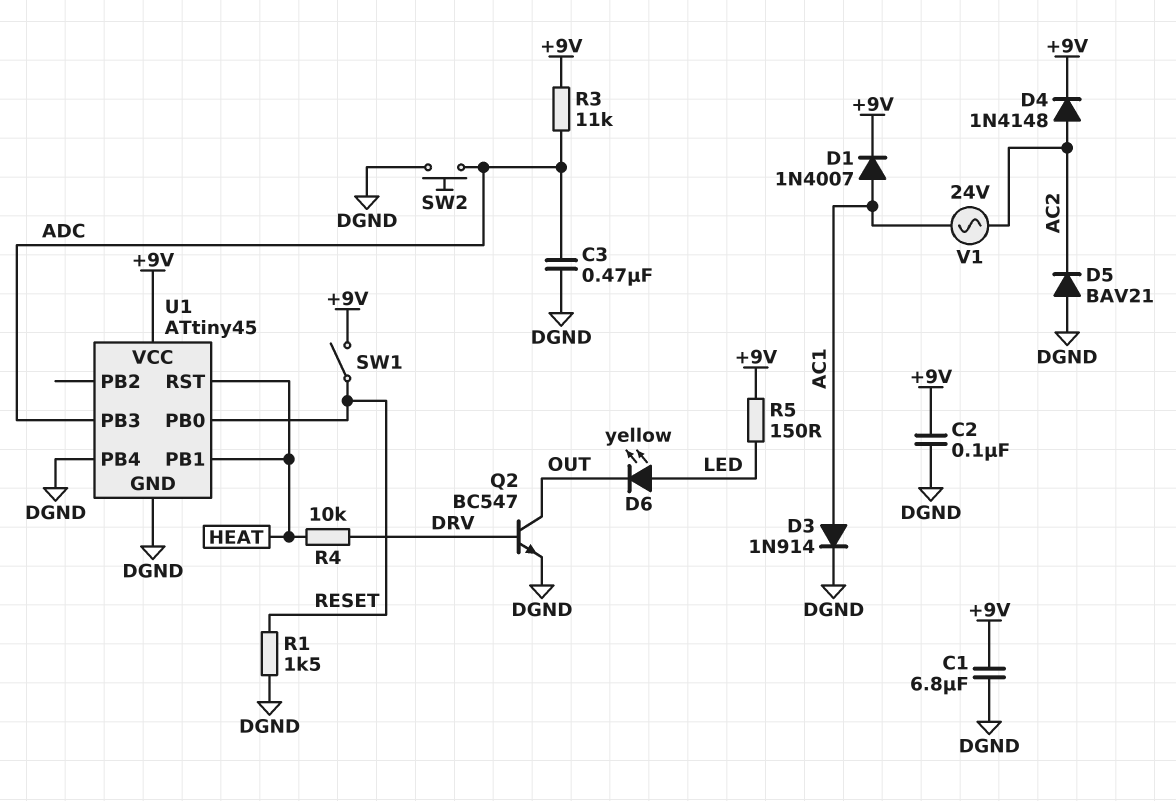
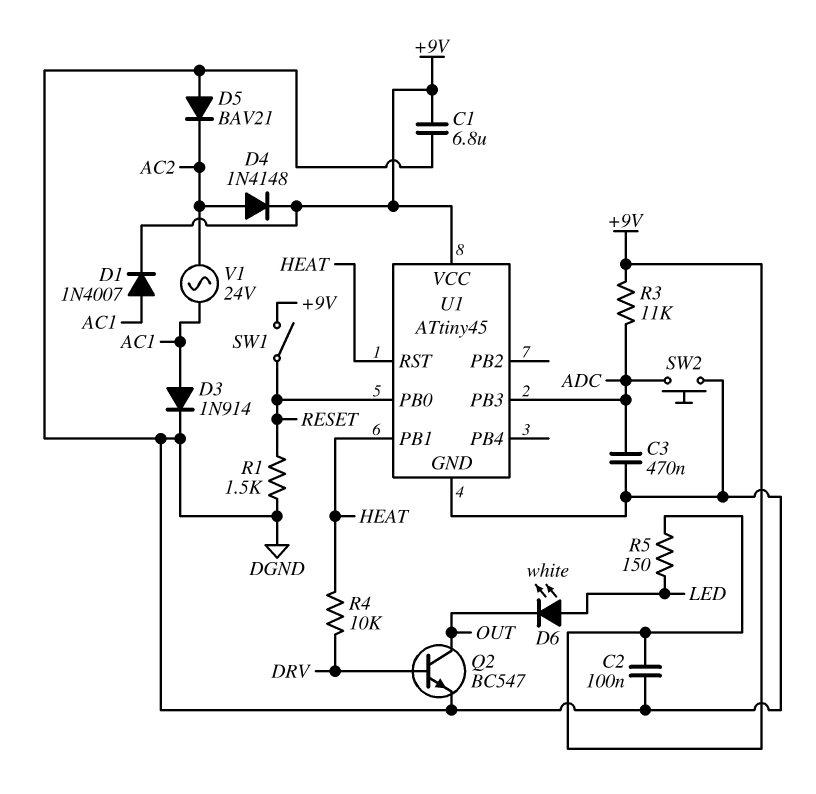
D6: LED yellow (A LED, K OUT) -> LED white (A LED, K OUT)
U1 pin PB4: DGND -> none

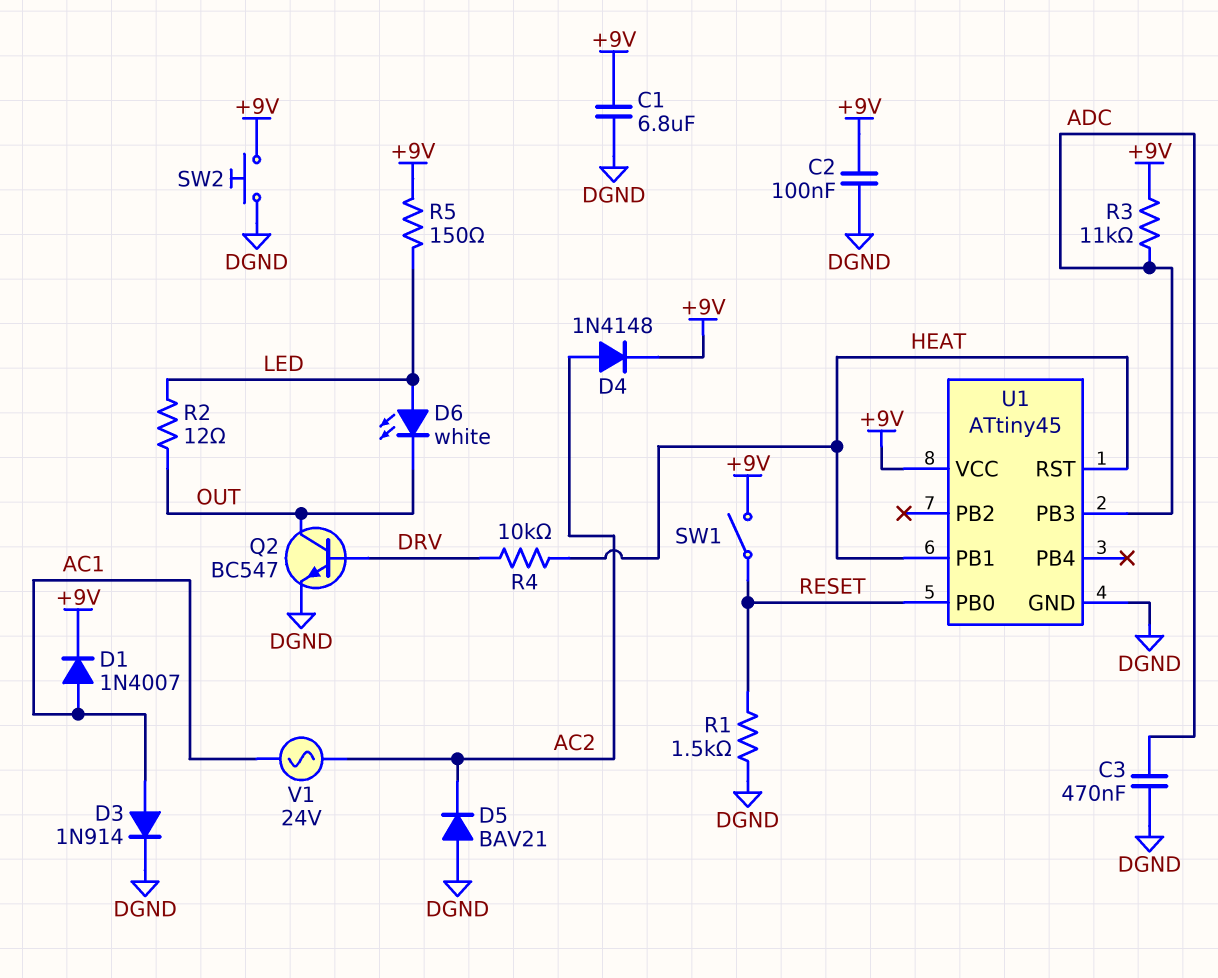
R2: none -> 12 (LED, OUT)
SW2: button (ADC, DGND) -> button (+9V, DGND)

